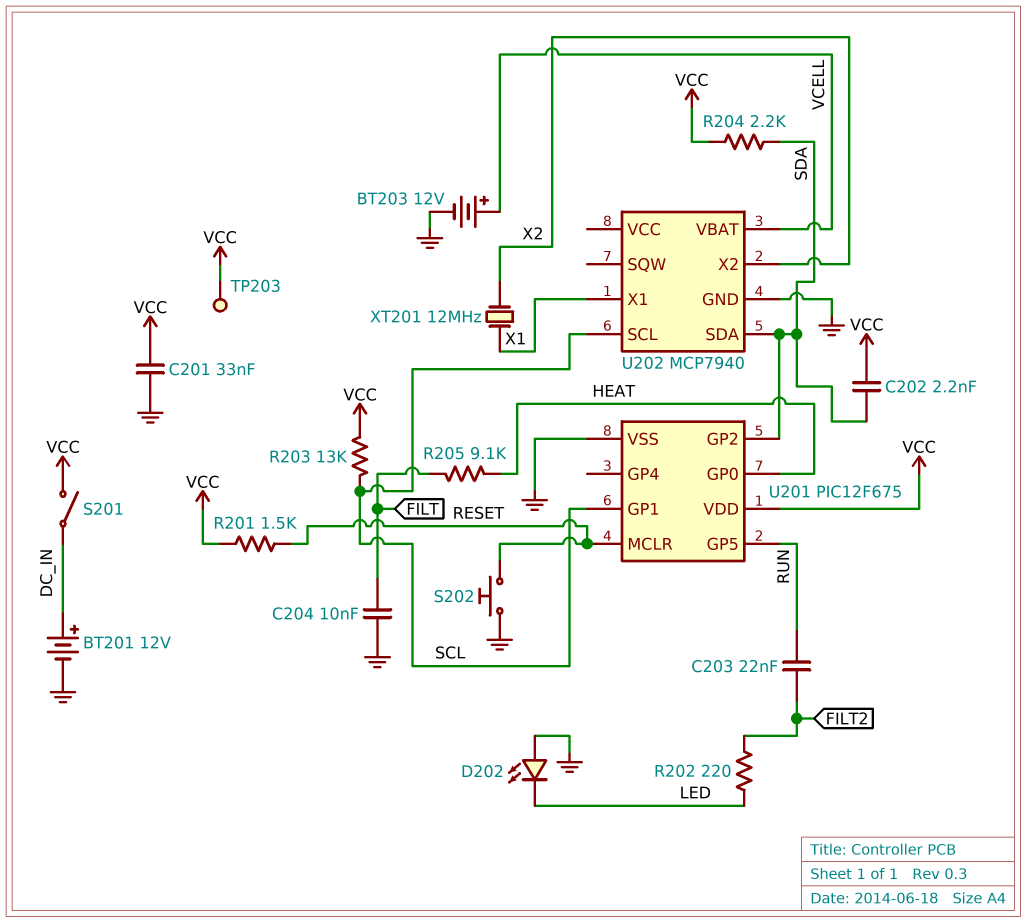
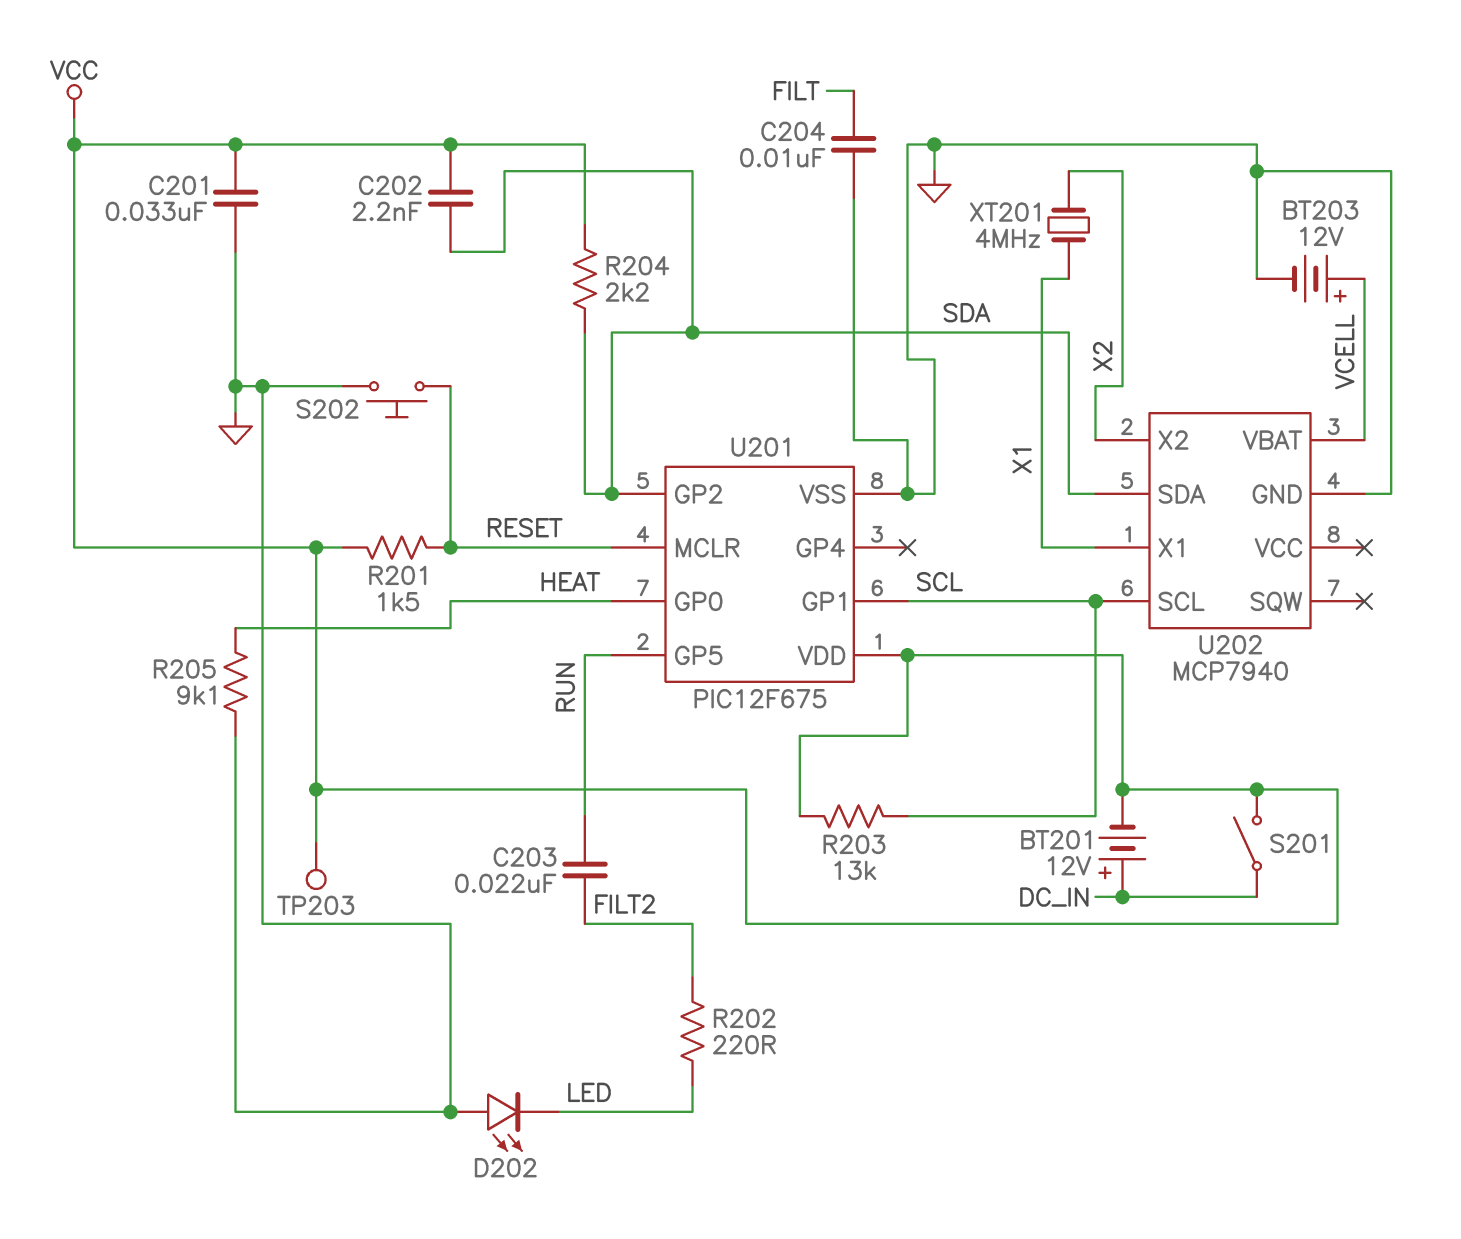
BT201: 12V (plus DC_IN, minus GND) -> 12V (plus DC_IN, minus VCC)
R205: 9.1k (FILT, HEAT) -> 9.1k (GND, HEAT)
XT201: 12MHz (X1, X2) -> 4MHz (X1, X2)

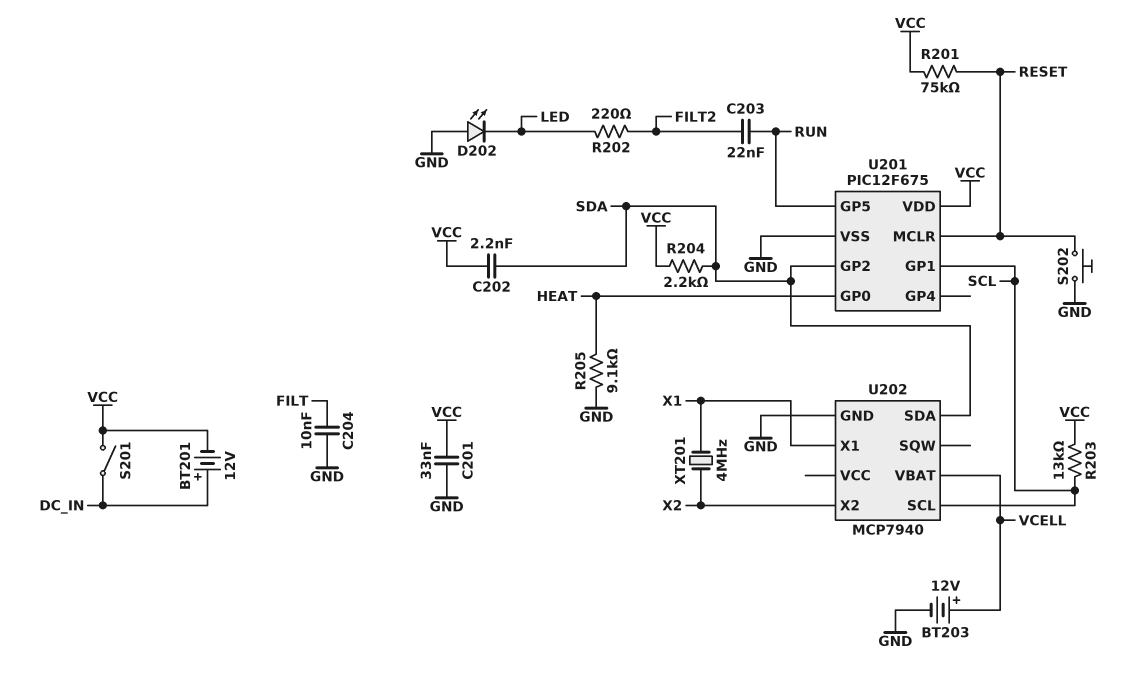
R201: 1.5k (RESET, VCC) -> 75k (RESET, VCC)
TP203: test point (VCC) -> none

